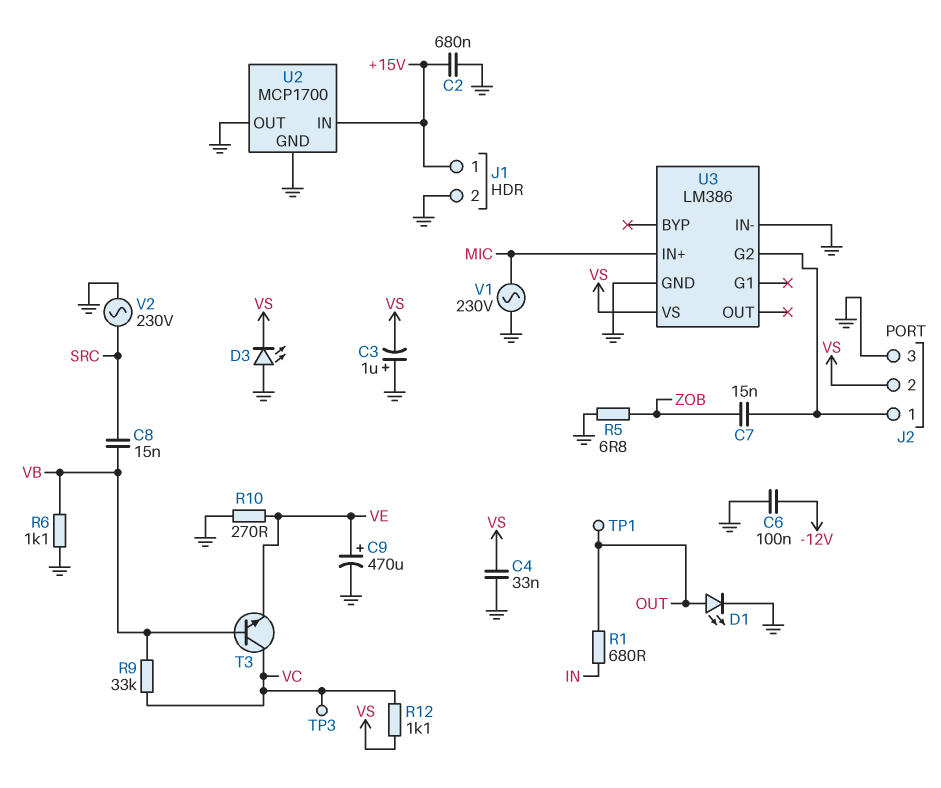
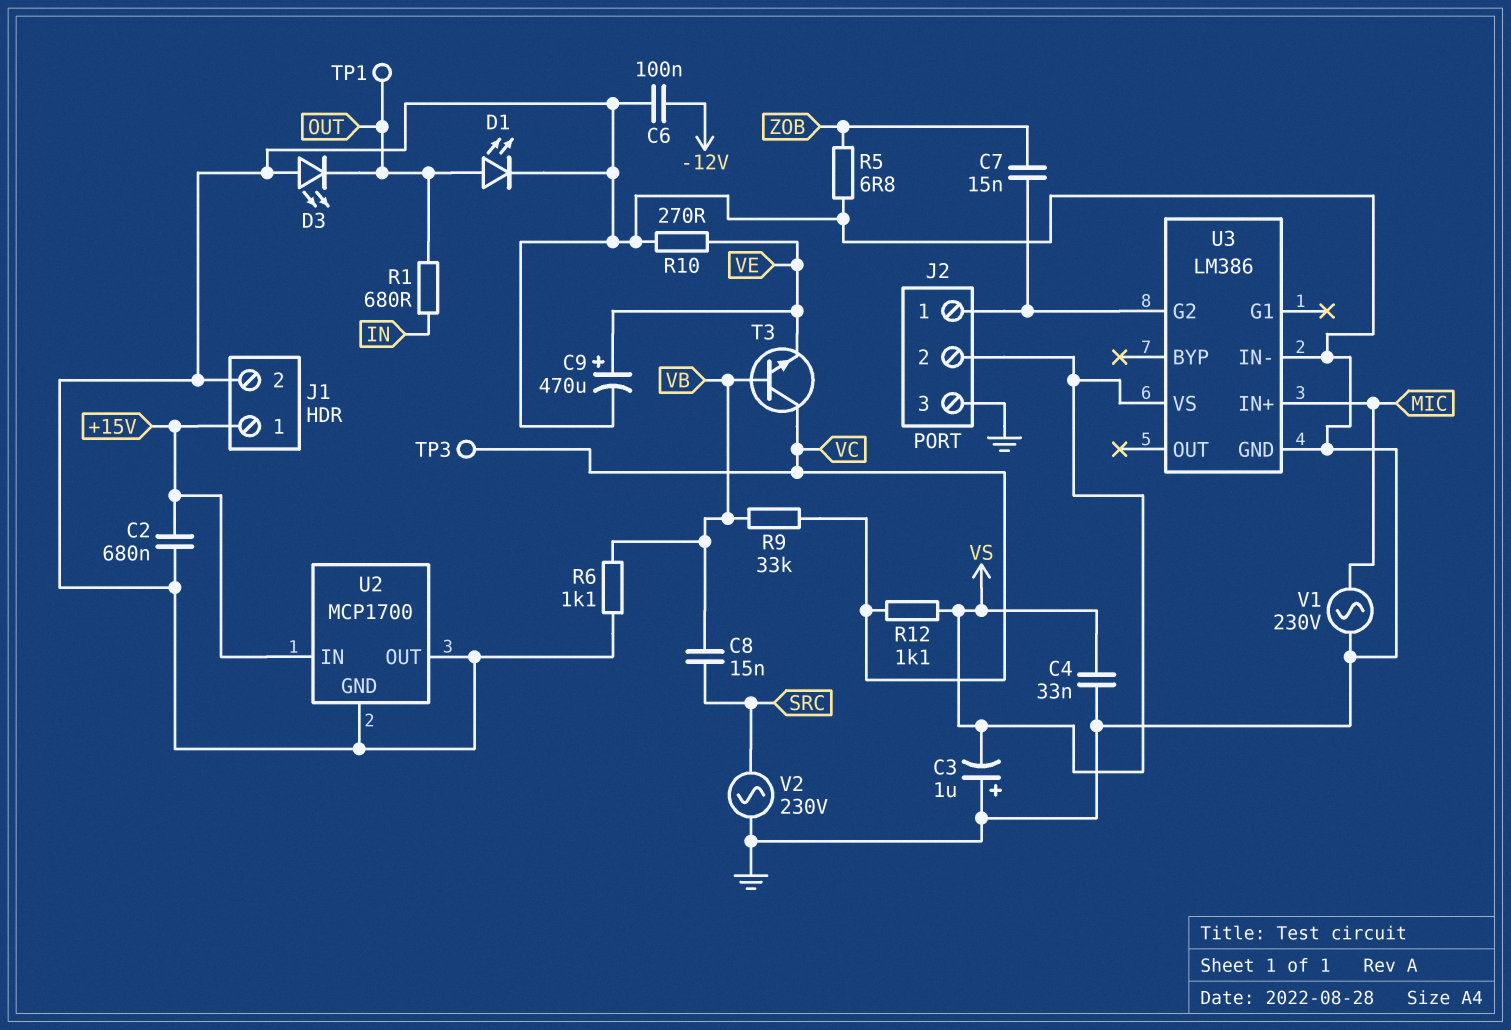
D3: LED (A GND, K VS) -> LED (A GND, K OUT)

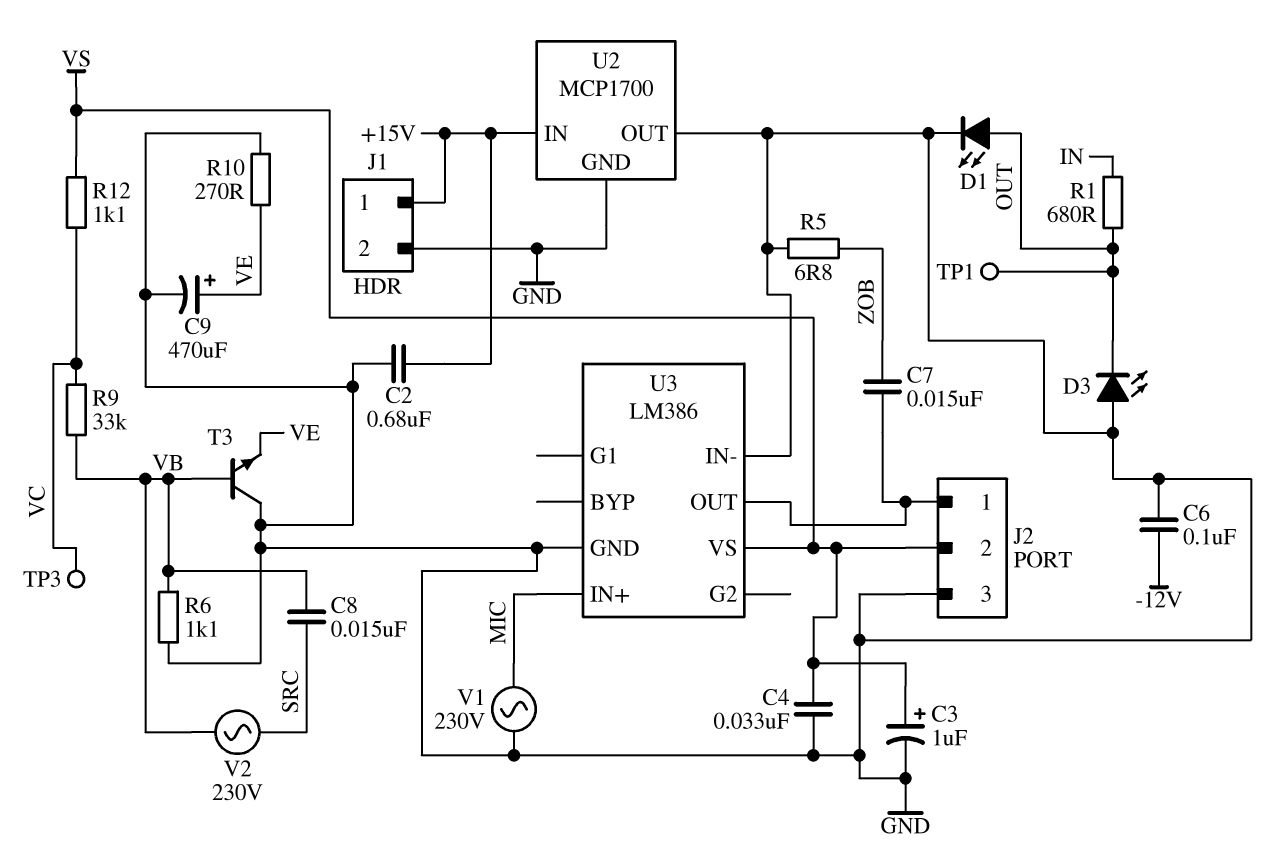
C3: 1uF (plus GND, minus VS) -> 1uF (plus VS, minus GND)
T3: NPN (B VB, C VC, E VE) -> NPN (B VB, C GND, E VE)
U3 pin G2: J2/1 -> none
U3 pin OUT: none -> J2/1
V2: AC 230V (GND, SRC) -> AC 230V (SRC, VB)

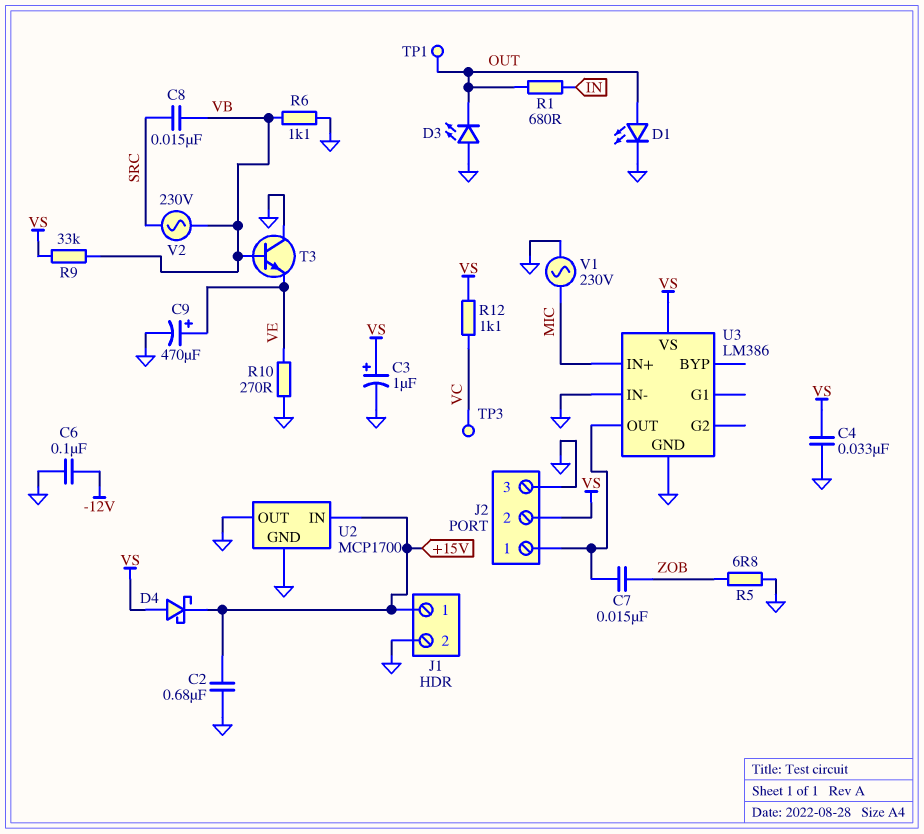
D4: none -> schottky (A VS, K +15V)
R9: 33k (VB, VC) -> 33k (VB, VS)

